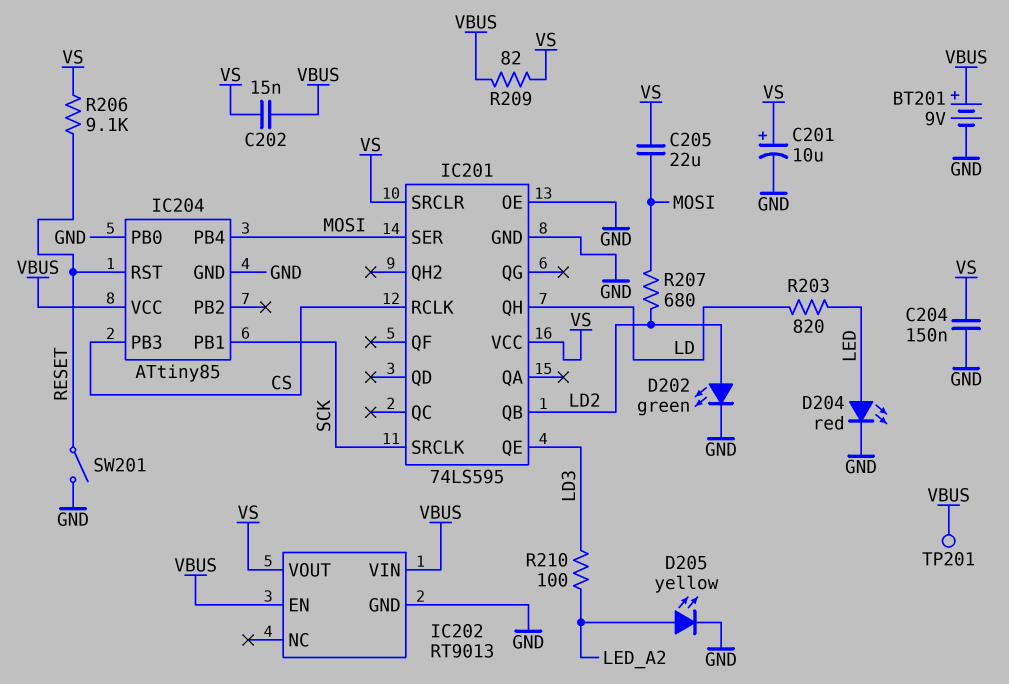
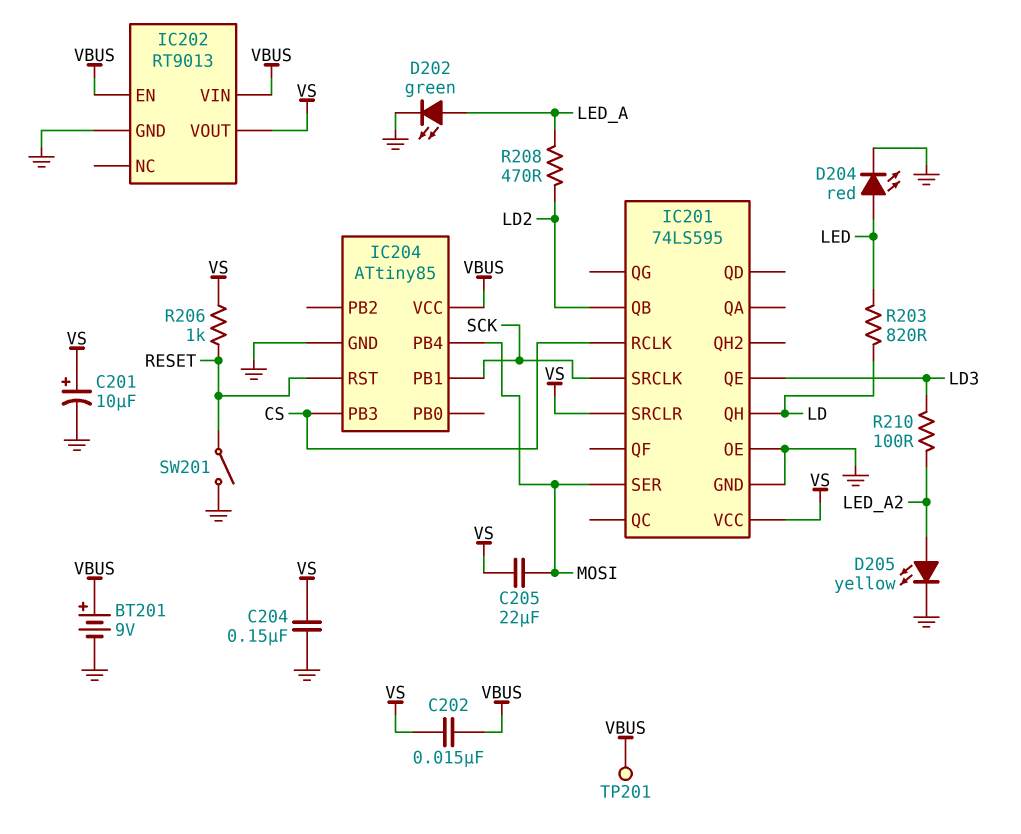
D202: LED green (A LD2, K GND) -> LED green (A LED_A, K GND)
IC204 pin PB0: GND -> none
R206: 9.1k (RESET, VS) -> 1k (RESET, VS)
R207: 680 (LD2, MOSI) -> none
R208: none -> 470 (LD2, LED_A)
R209: 82 (VBUS, VS) -> none

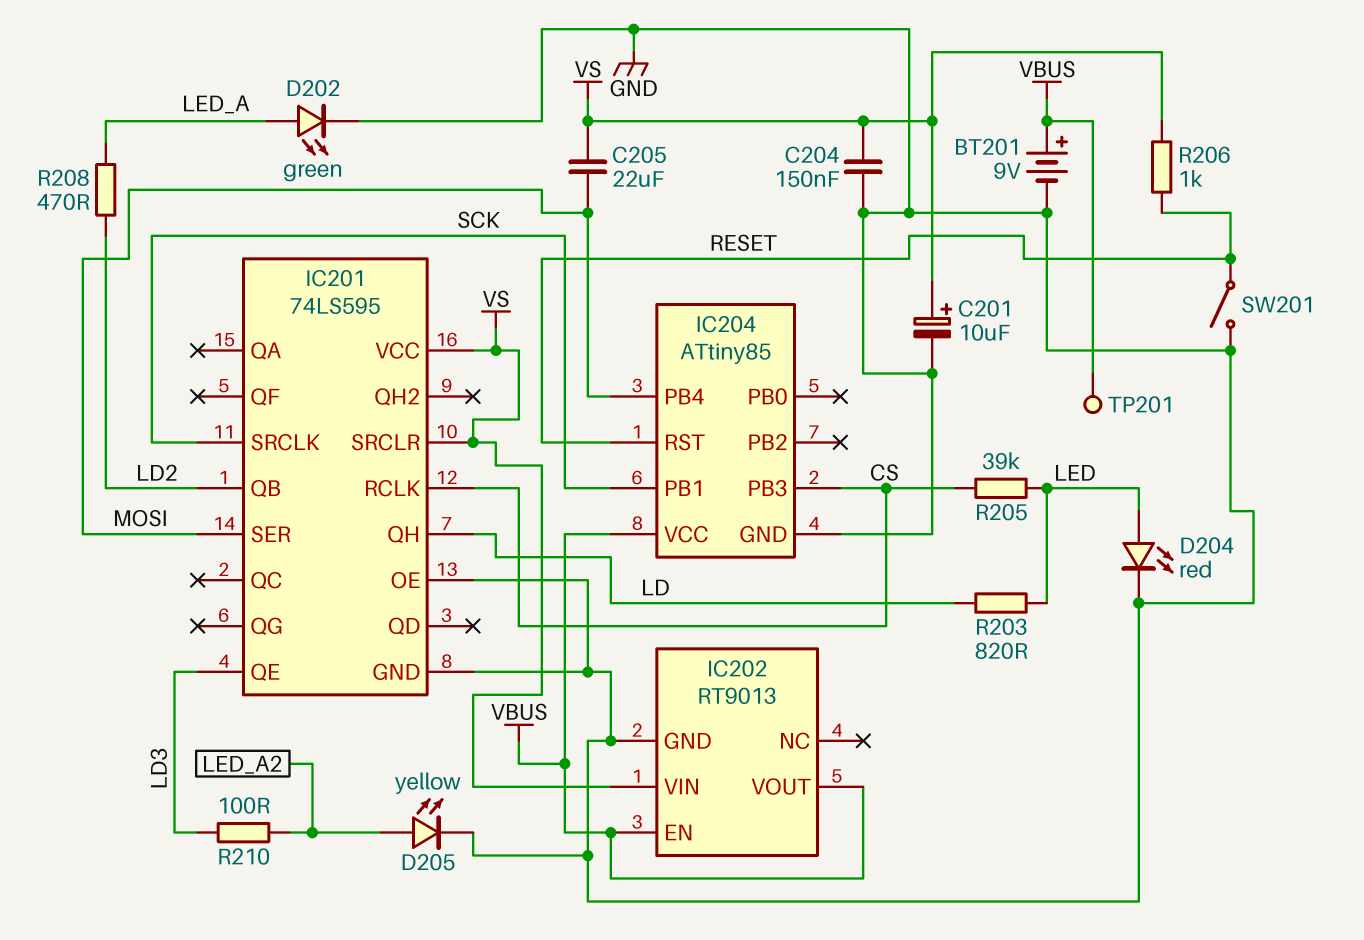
C202: 15nF (VBUS, VS) -> none
IC202 pin VIN: VBUS -> VS
IC202 pin VOUT: VS -> VBUS
R205: none -> 39k (CS, LED)

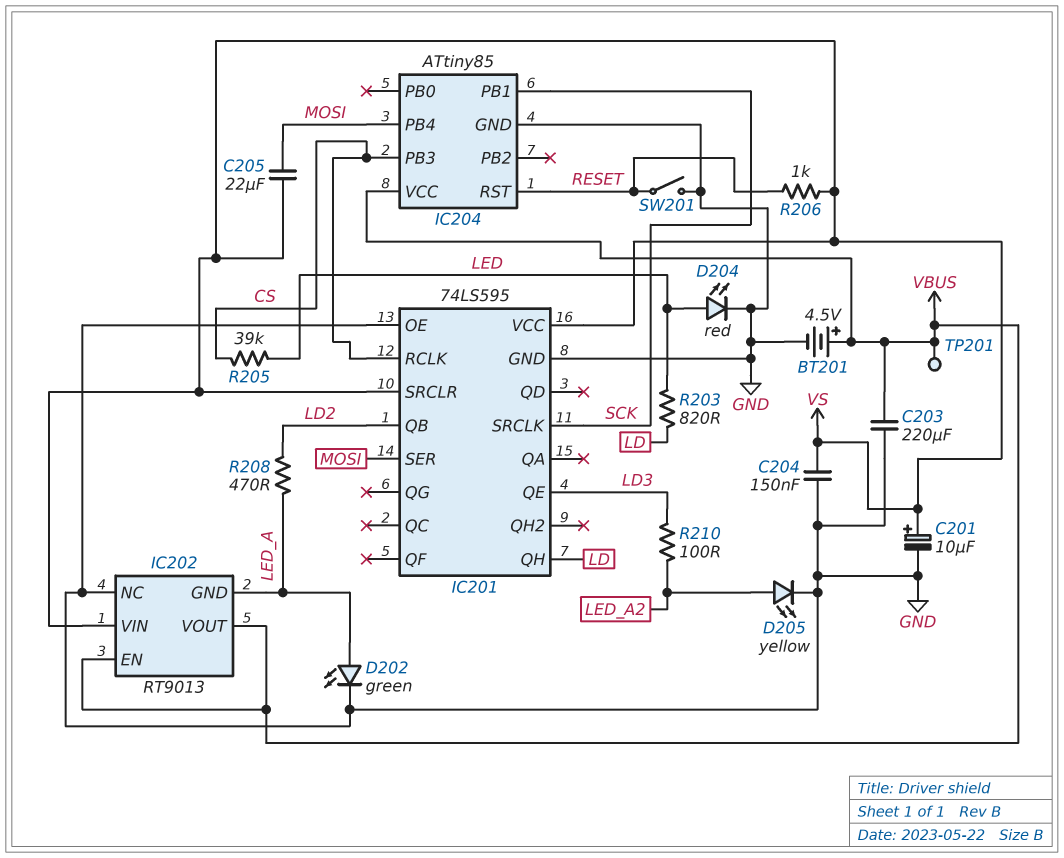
BT201: 9V (plus VBUS, minus GND) -> 4.5V (plus VBUS, minus GND)
C203: none -> 220uF (GND, VBUS)
IC202 pin GND: GND -> LED_A
IC202 pin NC: none -> GND

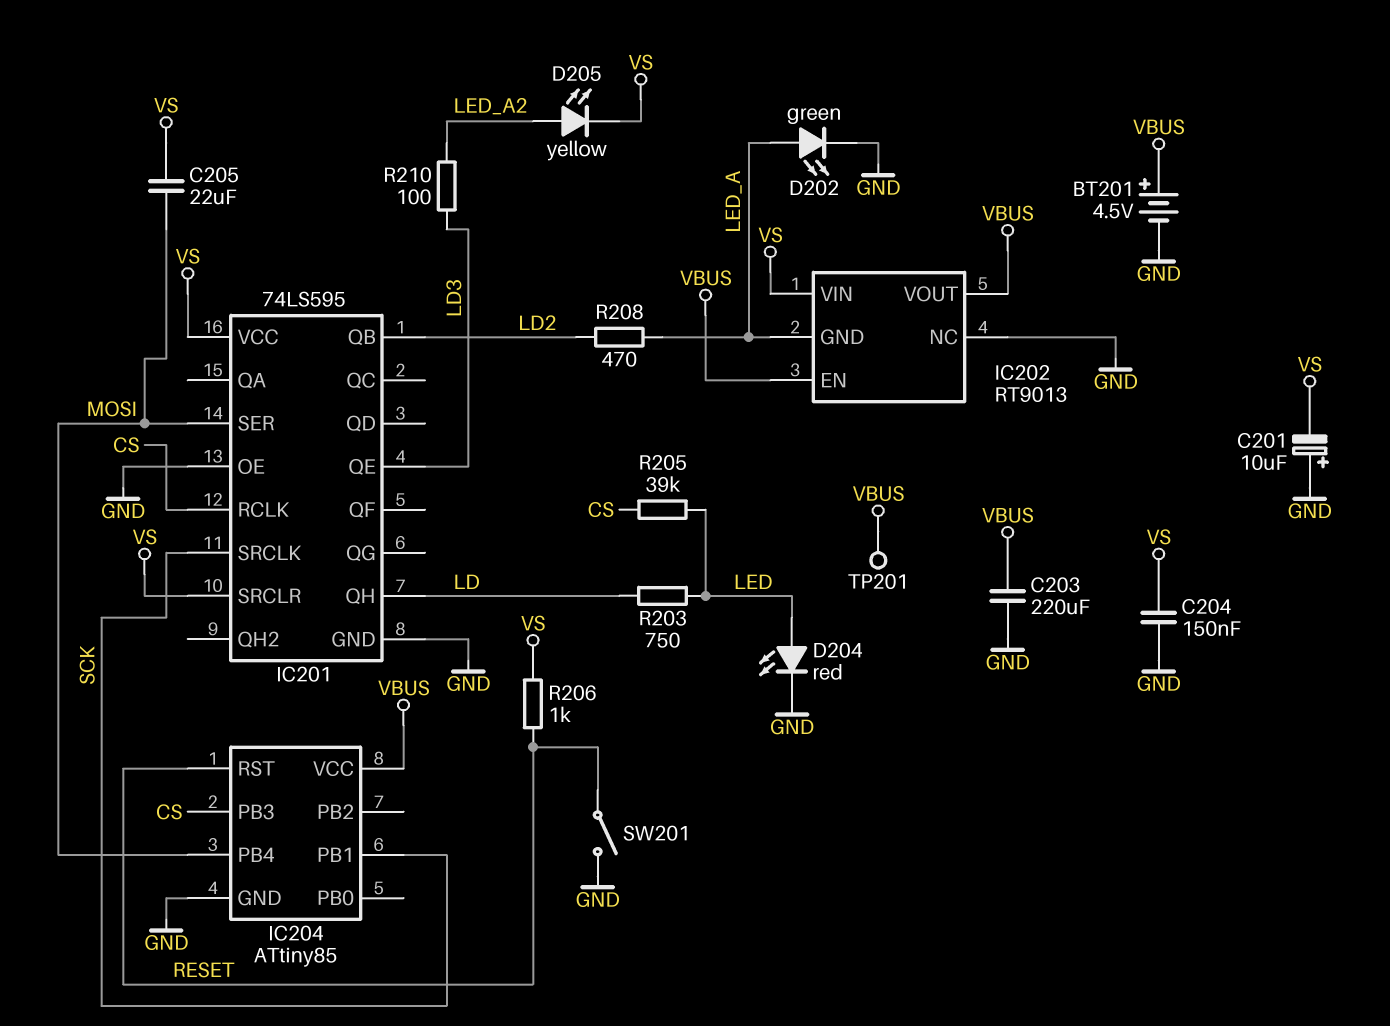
C201: 10uF (plus VS, minus GND) -> 10uF (plus GND, minus VS)
D205: LED yellow (A LED_A2, K GND) -> LED yellow (A LED_A2, K VS)
R203: 820 (LD, LED) -> 750 (LD, LED)

